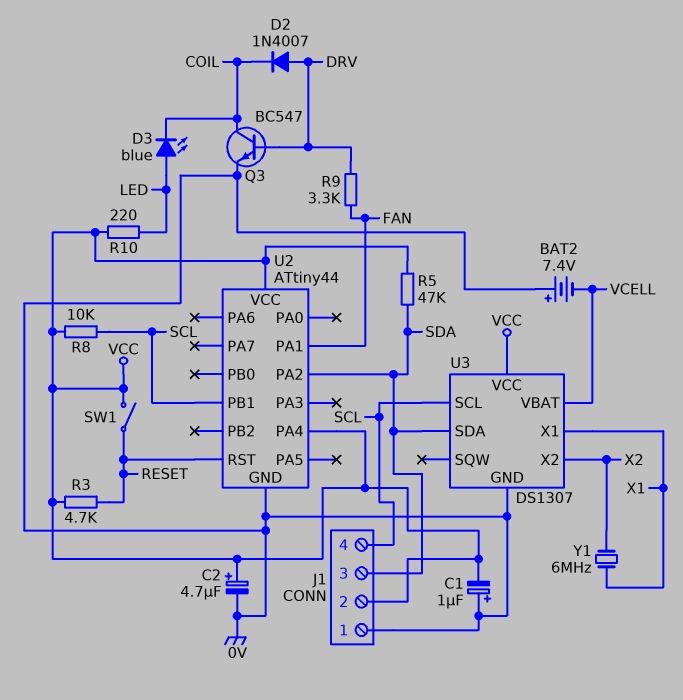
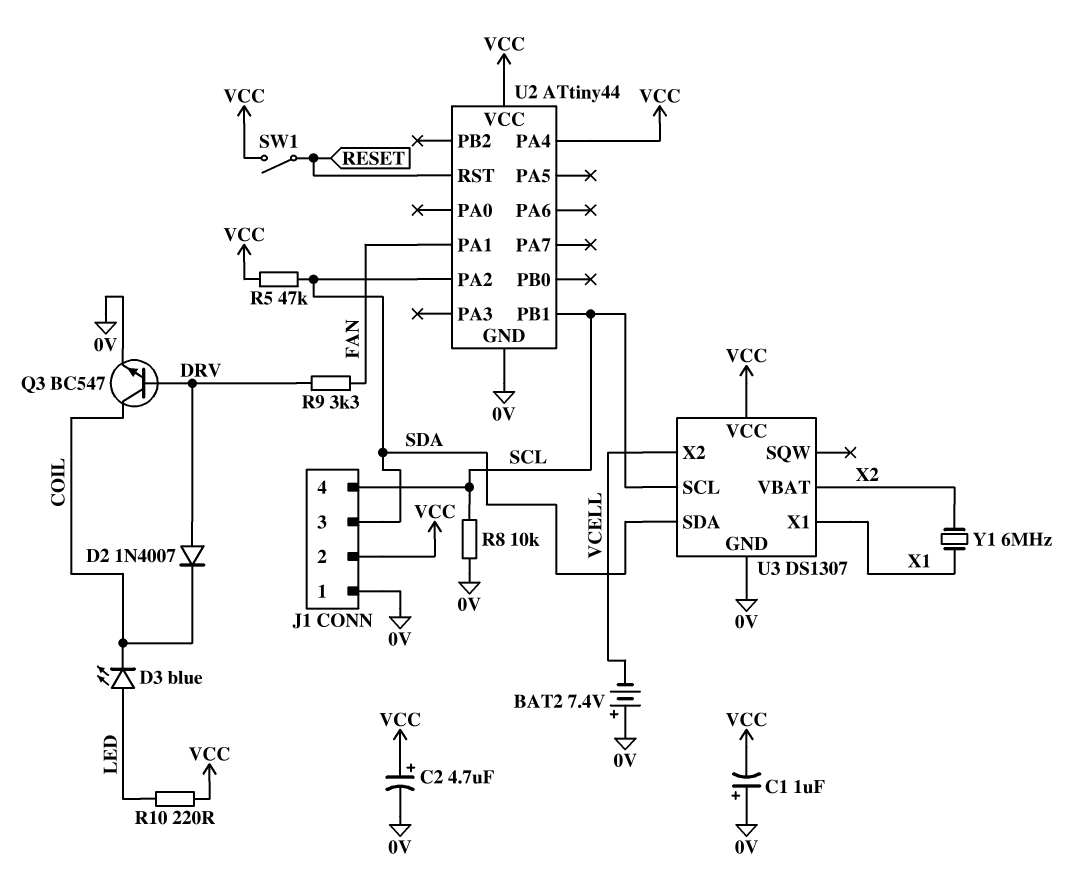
R3: 4.7k (RESET, VCC) -> none
R8: 10k (SCL, VCC) -> 10k (0V, SCL)
U3 pin VBAT: VCELL -> X2
U3 pin X2: X2 -> VCELL

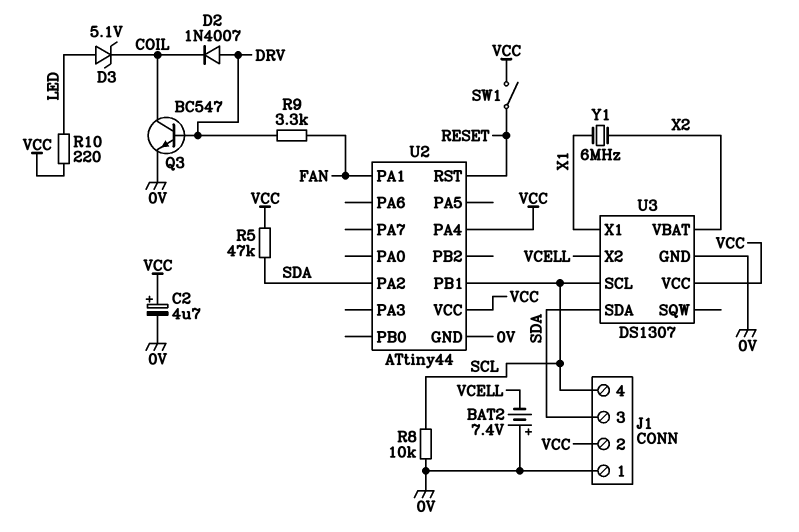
C1: 1uF (plus 0V, minus VCC) -> none
D3: LED blue (A LED, K COIL) -> zener 5.1V (A LED, K COIL)

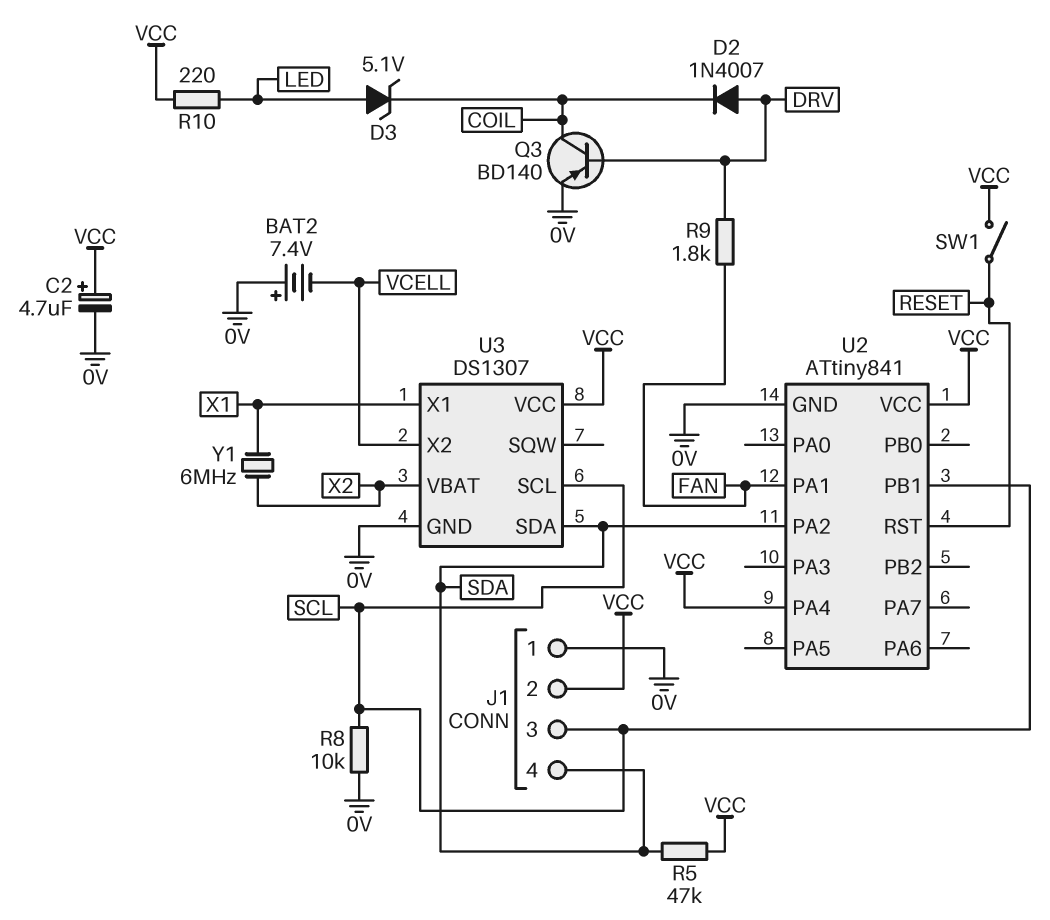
J1 pin 3: SDA -> SCL
J1 pin 4: SCL -> SDA
Q3: NPN BC547 (B DRV, C COIL, E 0V) -> PNP BD140 (B DRV, C COIL, E 0V)
R9: 3.3k (DRV, FAN) -> 1.8k (DRV, FAN)
U2: ATtiny44 -> ATtiny841

